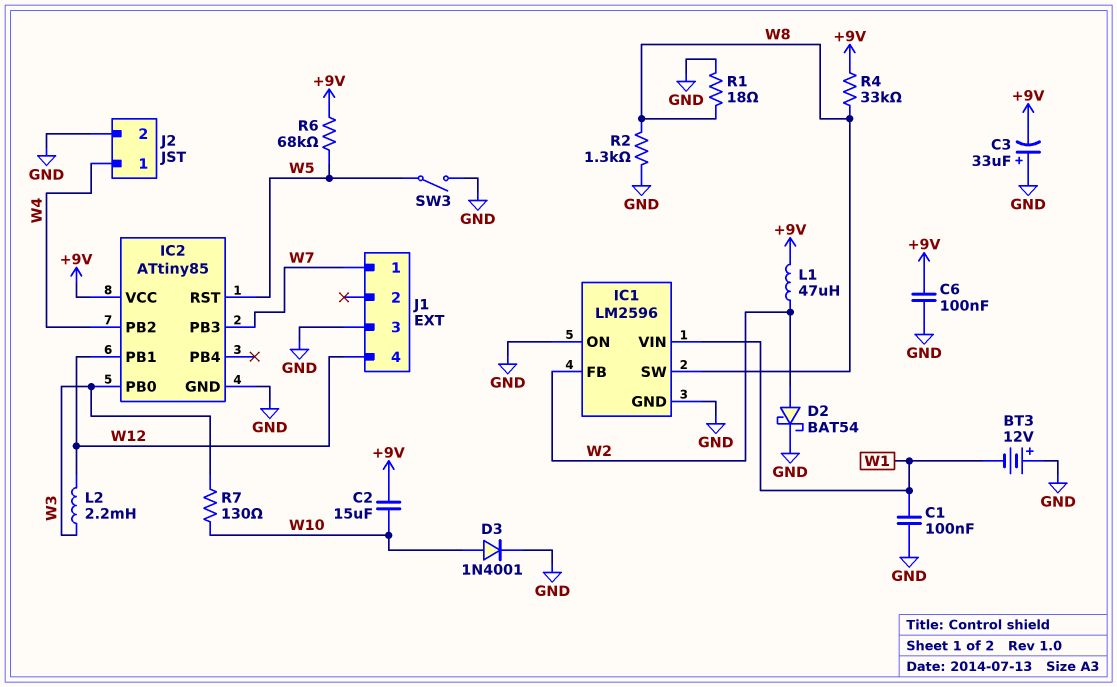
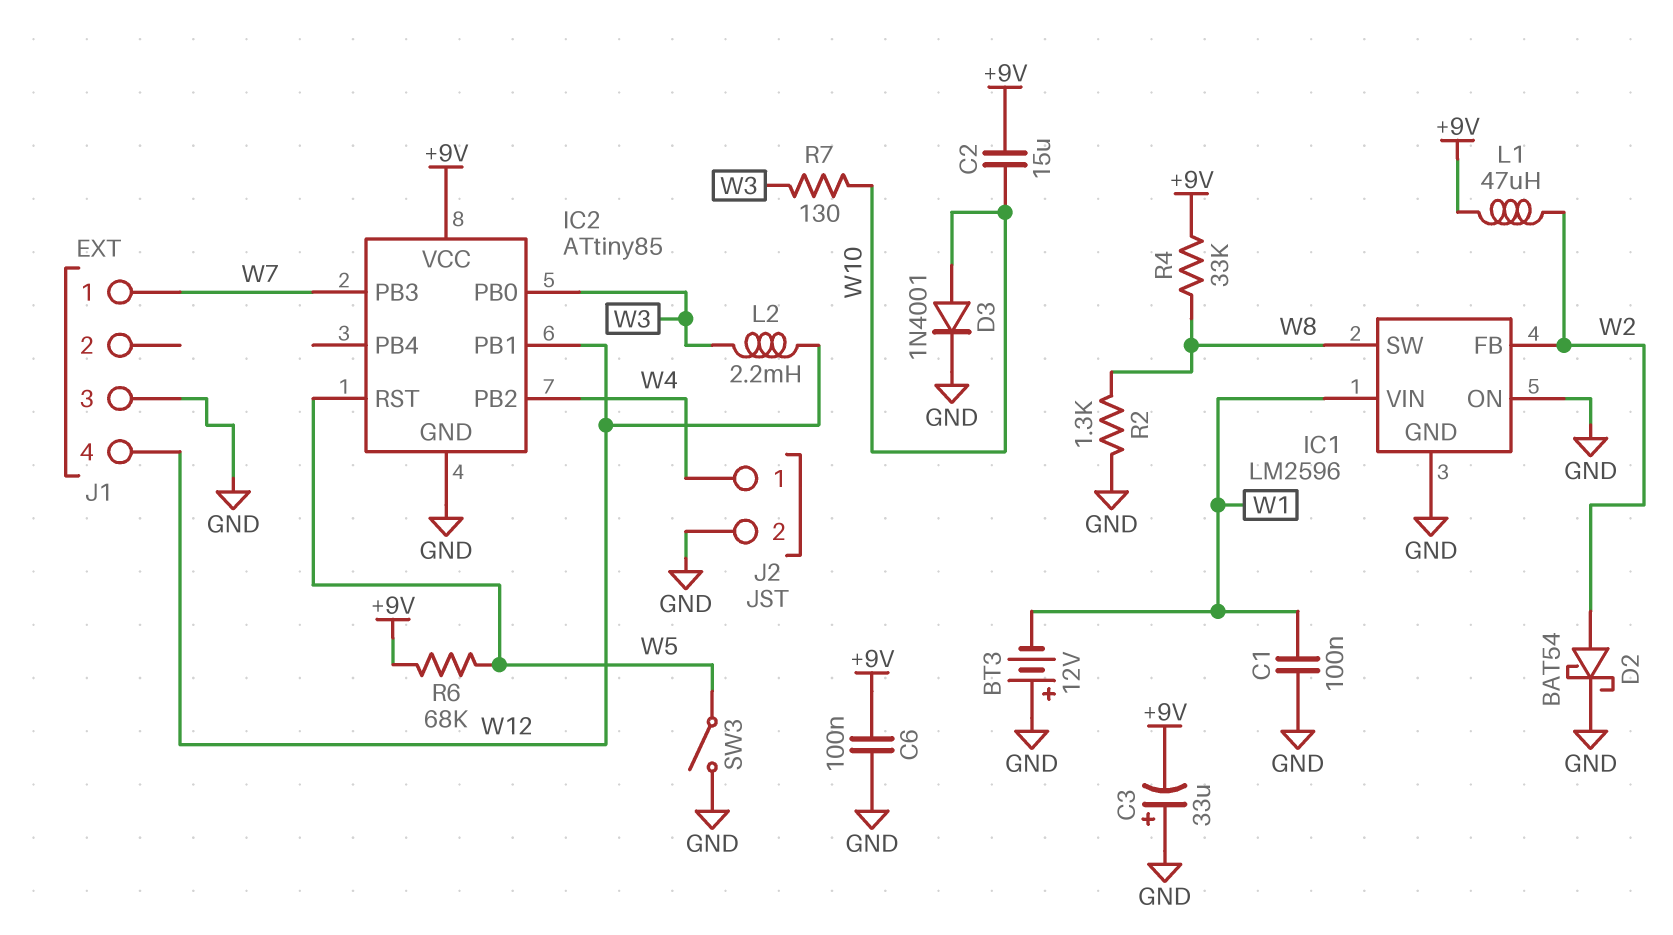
R1: 18 (GND, W8) -> none

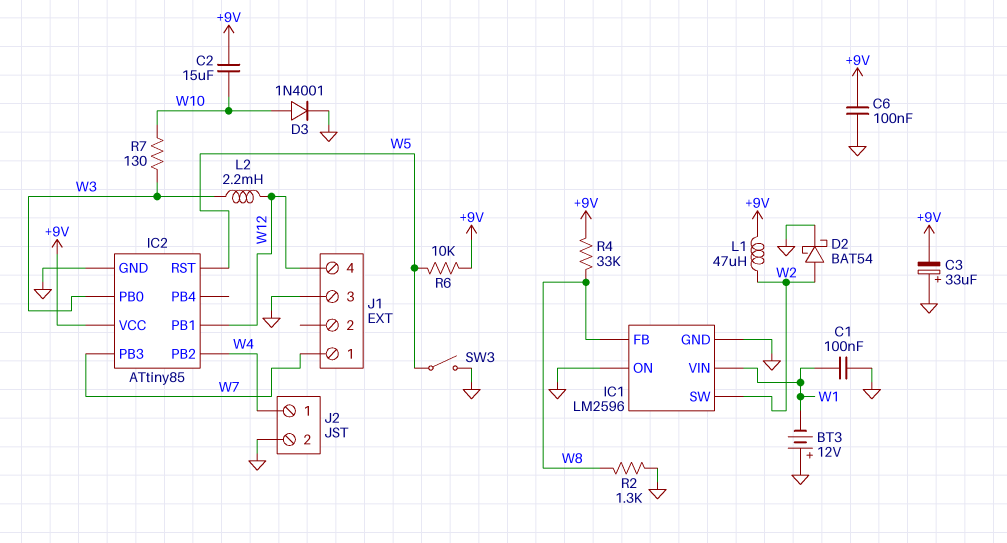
IC1 pin FB: W2 -> W8
IC1 pin SW: W8 -> W2
R6: 68k (+9V, W5) -> 10k (+9V, W5)

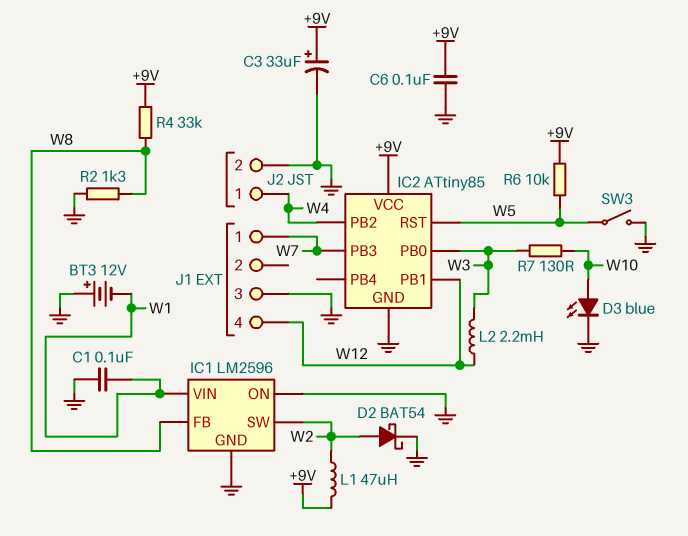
C2: 15uF (+9V, W10) -> none
C3: 33uF (plus GND, minus +9V) -> 33uF (plus +9V, minus GND)
D3: diode 1N4001 (A W10, K GND) -> LED blue (A W10, K GND)

